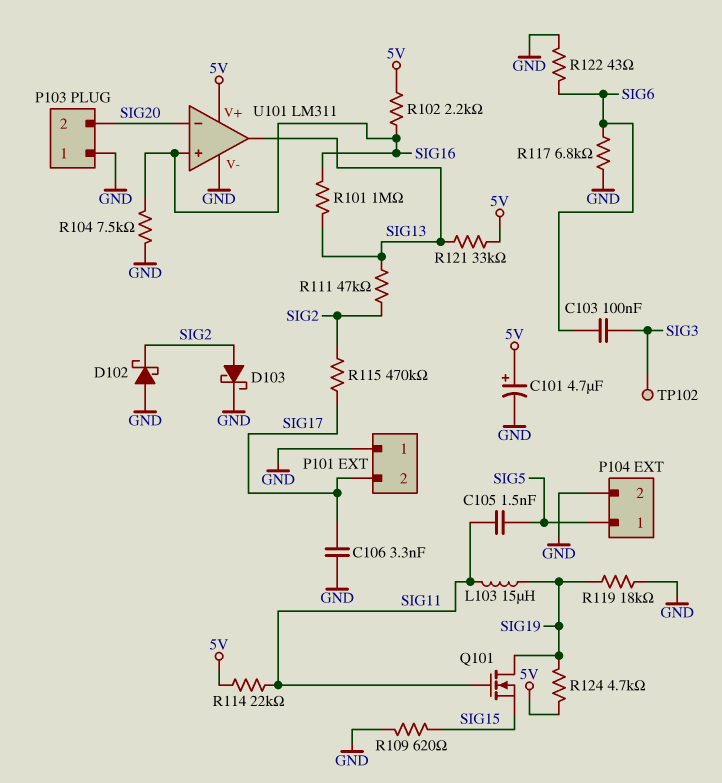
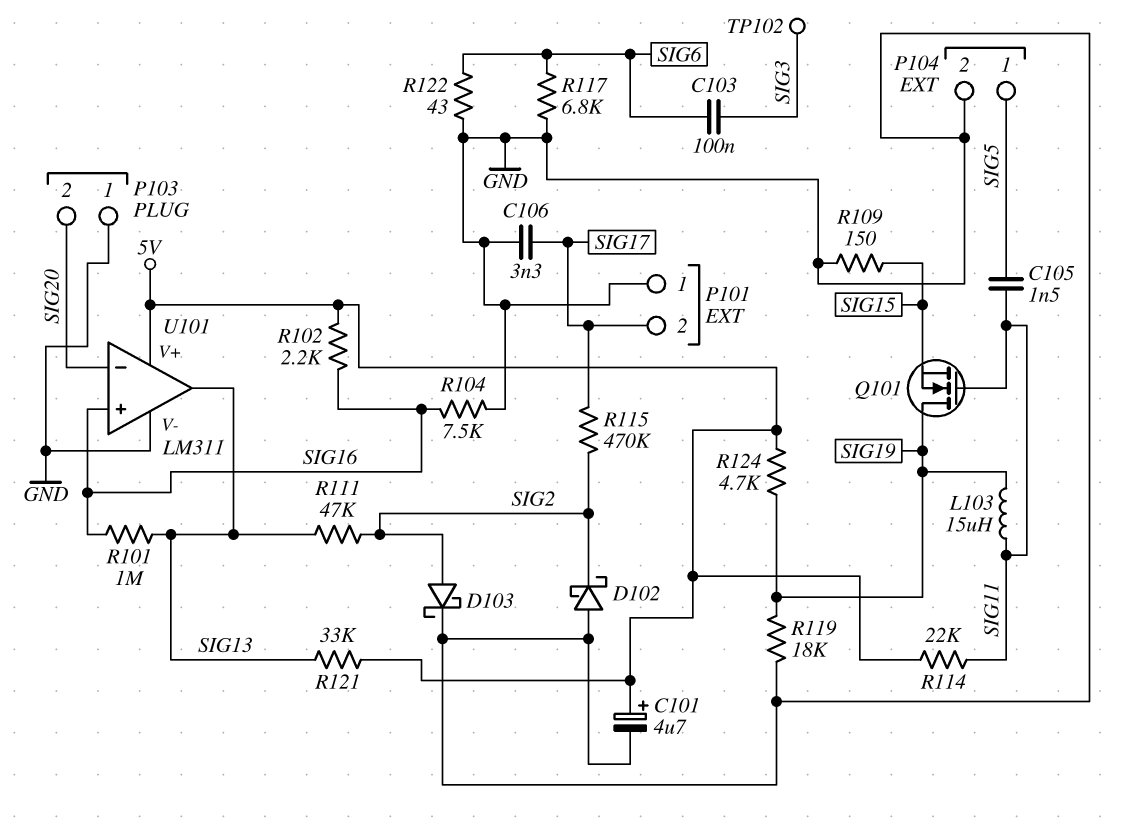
R109: 620 (GND, SIG15) -> 150 (GND, SIG15)

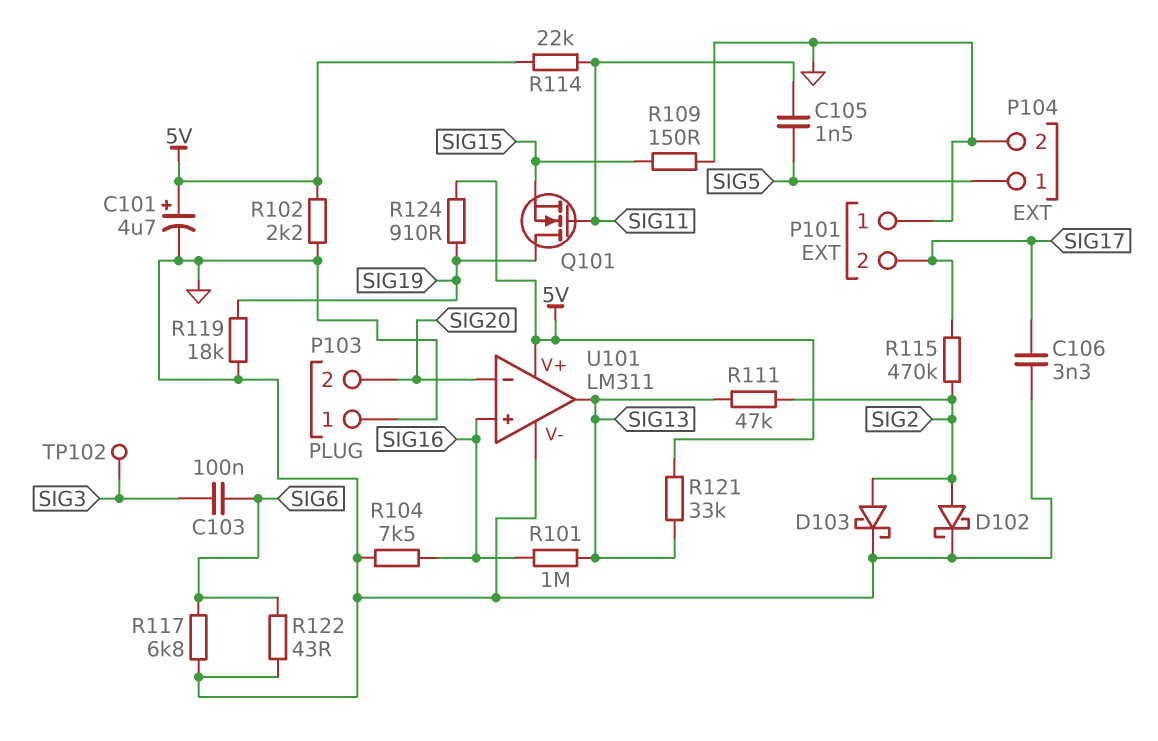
D102: schottky (A GND, K SIG2) -> schottky (A SIG2, K GND)
L103: 15uH (SIG11, SIG19) -> none
R102: 2.2k (5V, SIG16) -> 2.2k (5V, GND)
R124: 4.7k (5V, SIG19) -> 910 (5V, SIG19)

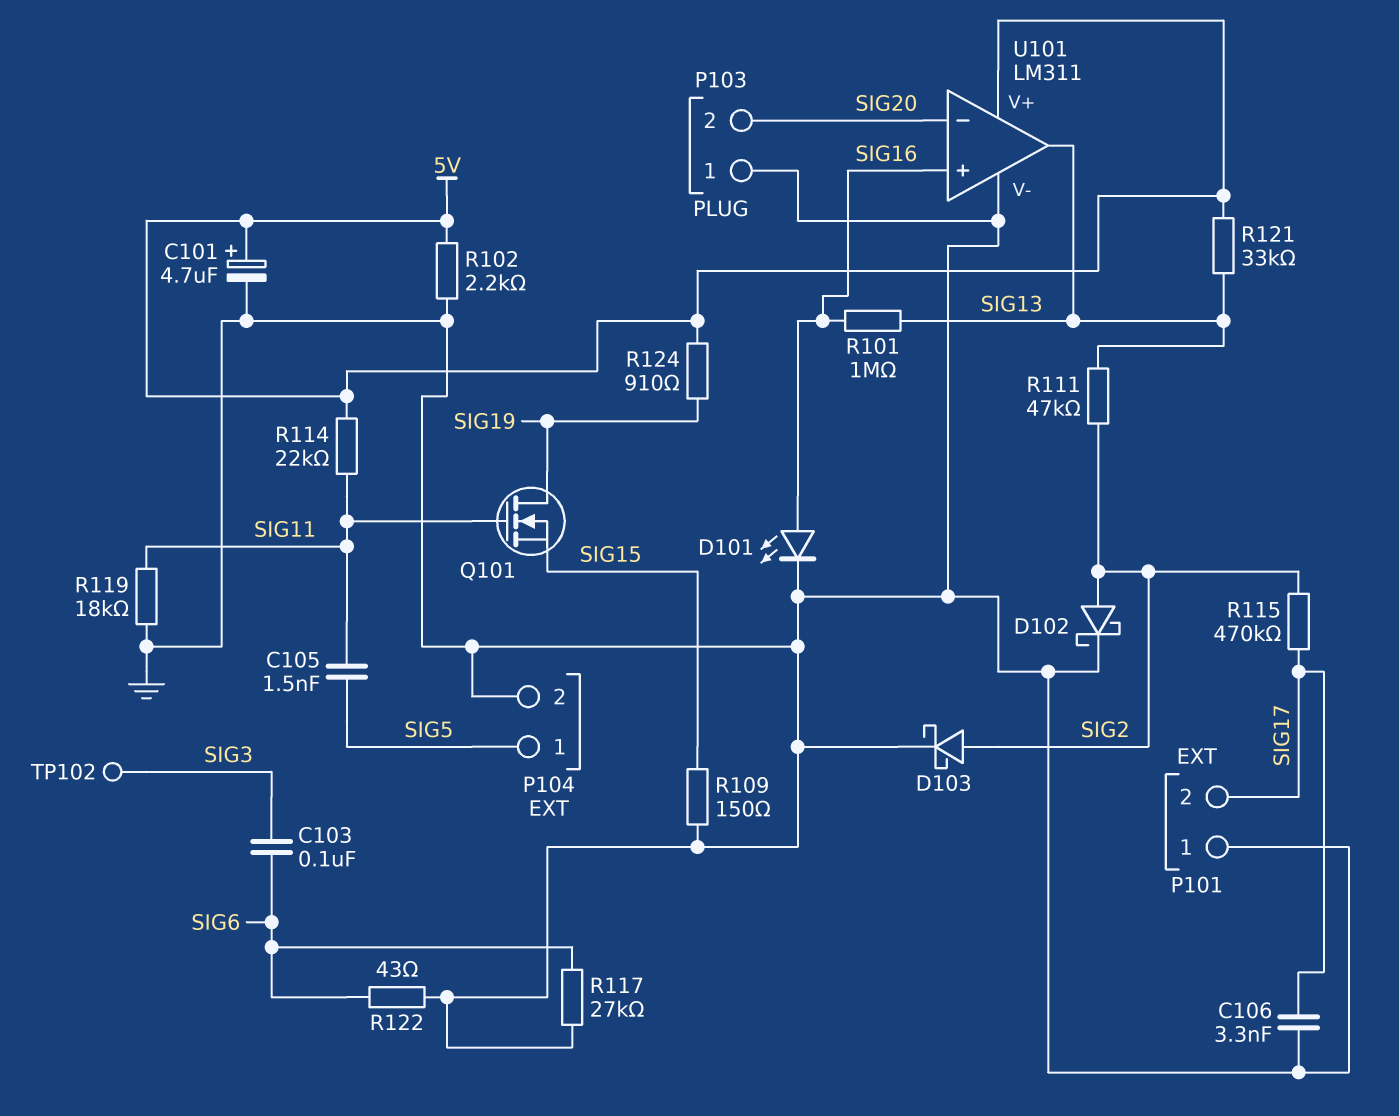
D101: none -> LED (A SIG16, K GND)
R104: 7.5k (GND, SIG16) -> none
R117: 6.8k (GND, SIG6) -> 27k (GND, SIG6)
R119: 18k (GND, SIG19) -> 18k (GND, SIG11)

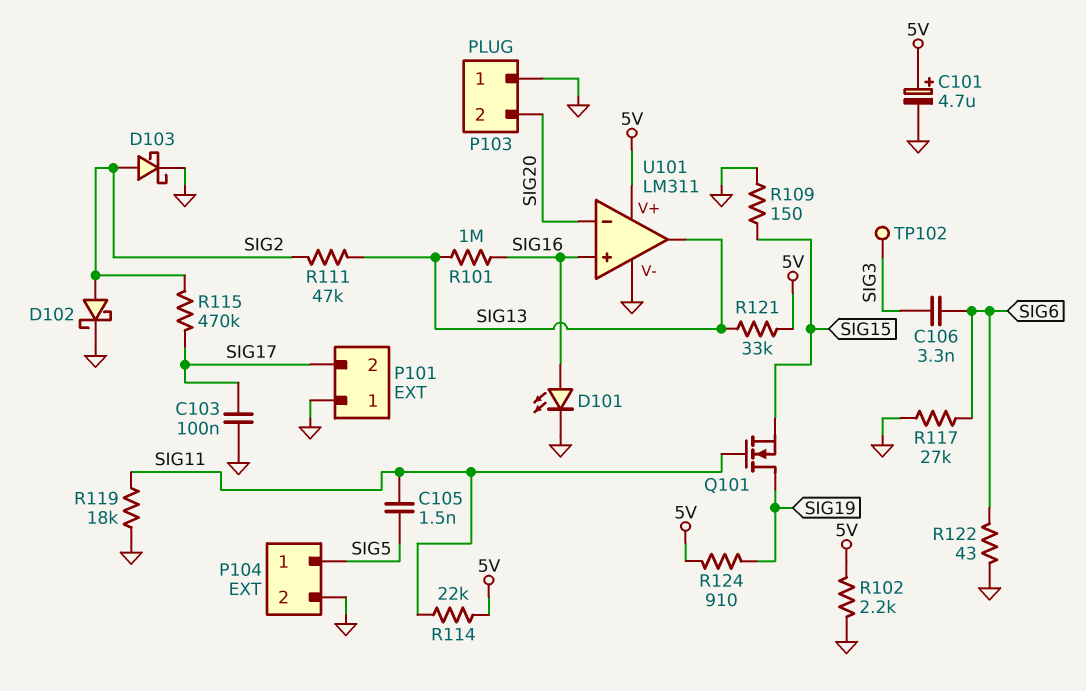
C103: 100nF (SIG3, SIG6) -> 100nF (GND, SIG17)
C106: 3.3nF (GND, SIG17) -> 3.3nF (SIG3, SIG6)

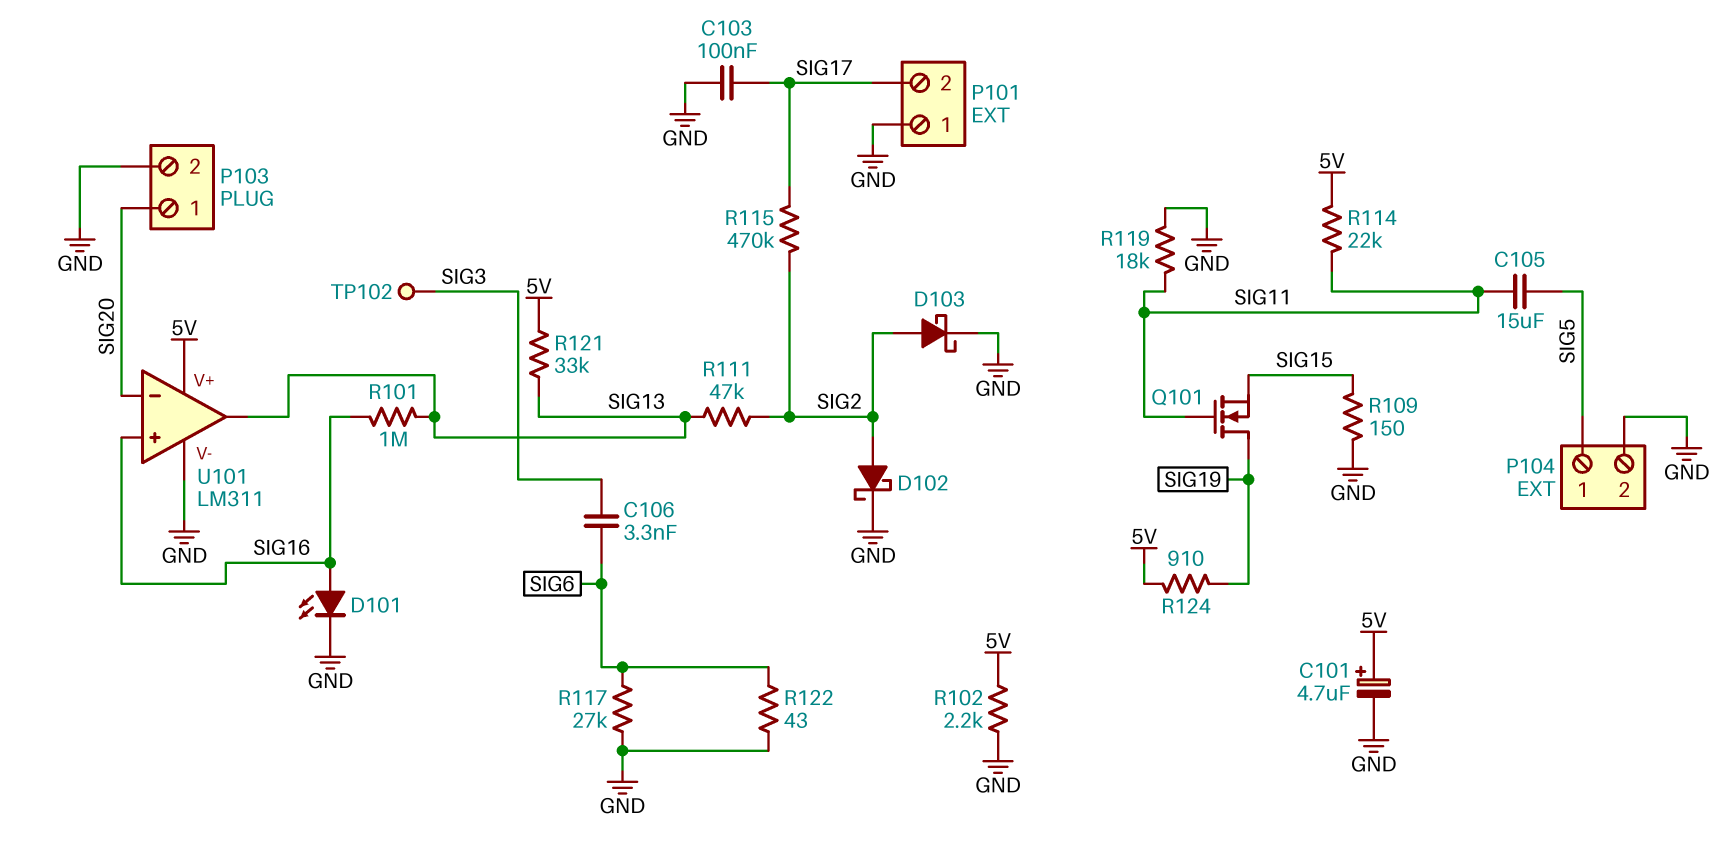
C105: 1.5nF (SIG5, SIG11) -> 15uF (SIG5, SIG11)
P103 pin 1: GND -> SIG20
P103 pin 2: SIG20 -> GND

